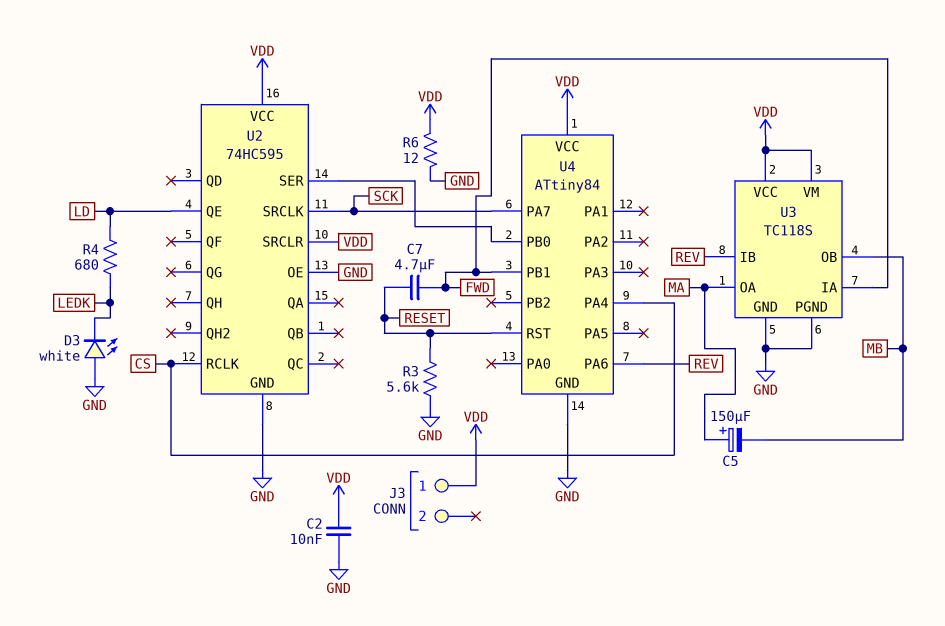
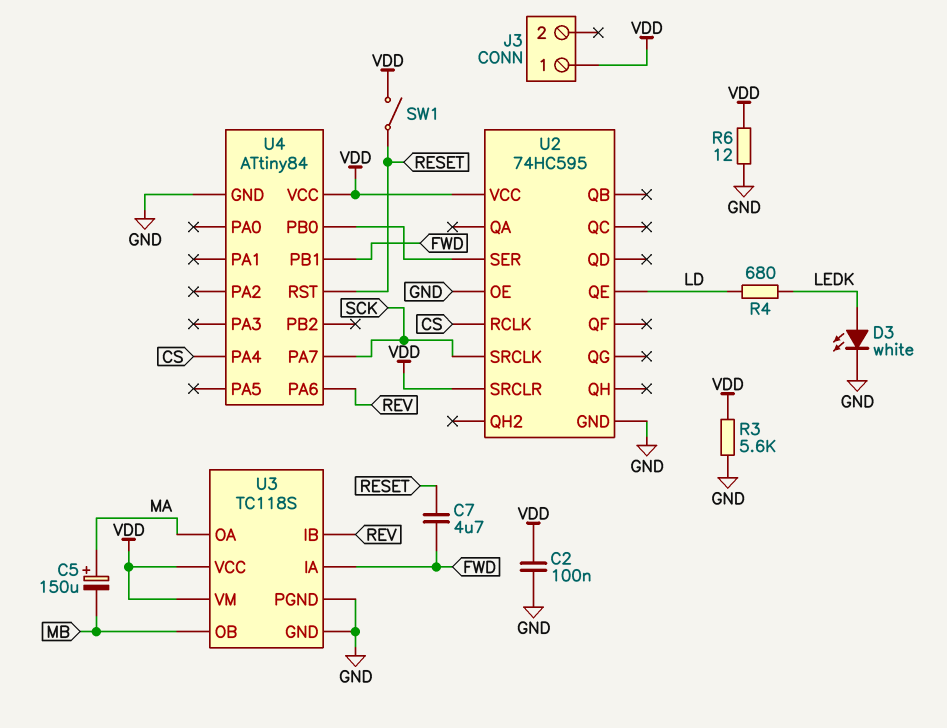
C2: 10nF (GND, VDD) -> 100nF (GND, VDD)
D3: LED white (A GND, K LEDK) -> LED white (A LEDK, K GND)
R3: 5.6k (GND, RESET) -> 5.6k (GND, VDD)
SW1: none -> switch (RESET, VDD)

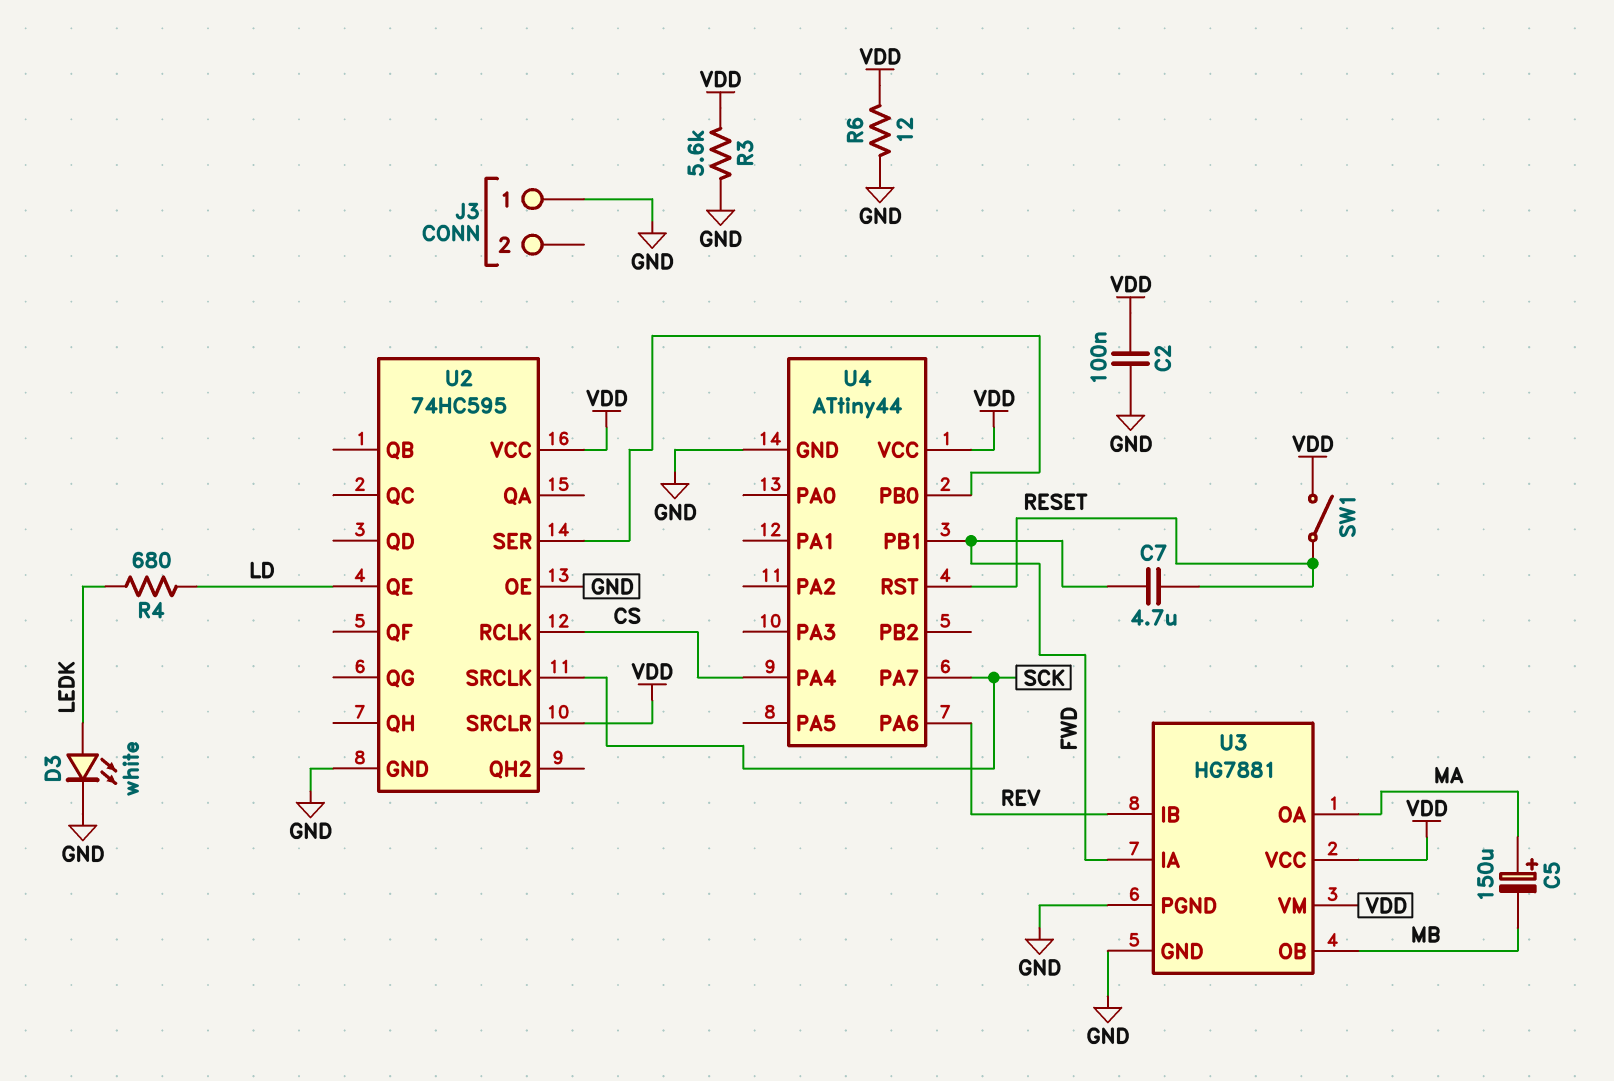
J3 pin 1: VDD -> GND
U3: TC118S -> HG7881
U4: ATtiny84 -> ATtiny44

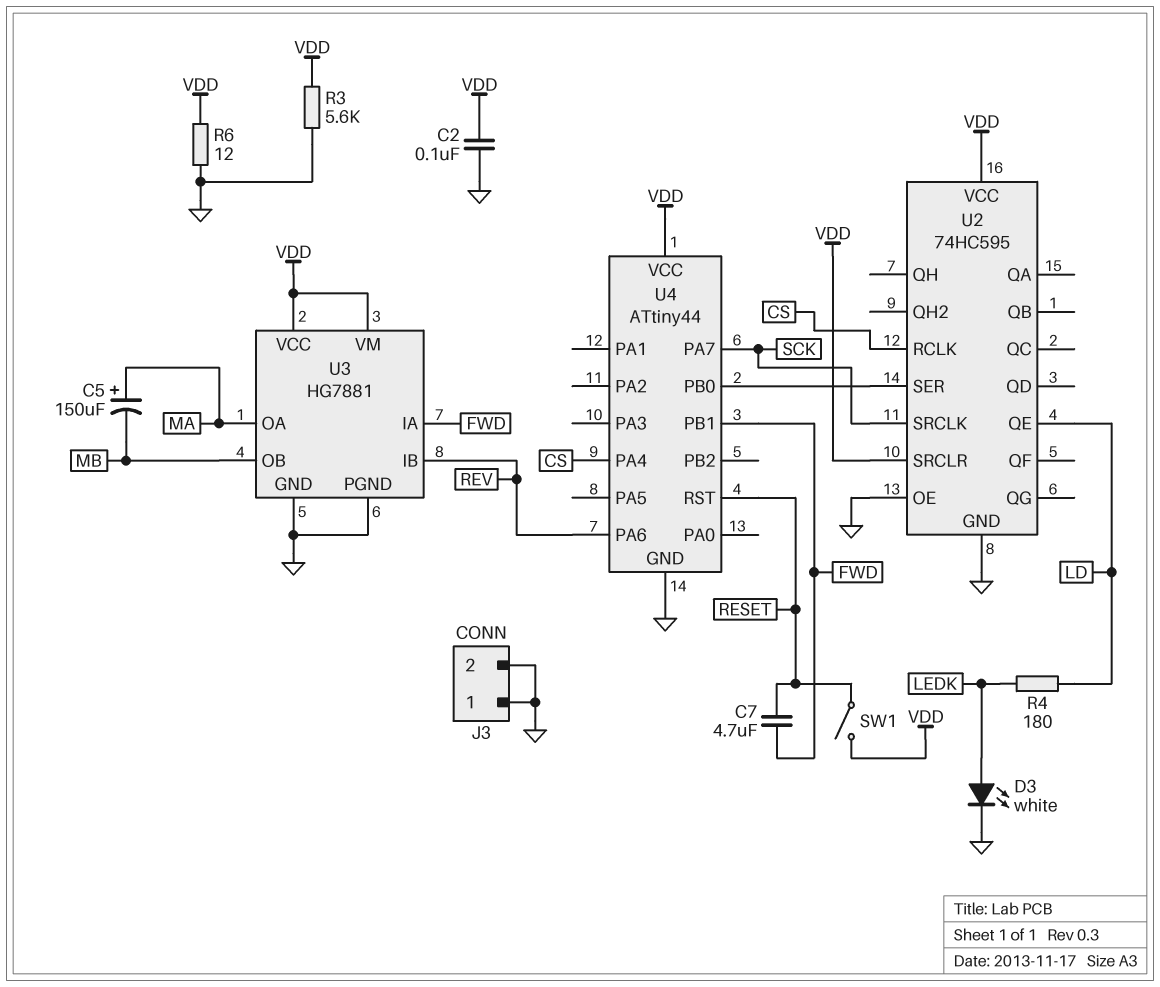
J3 pin 2: none -> GND
R4: 680 (LD, LEDK) -> 180 (LD, LEDK)

